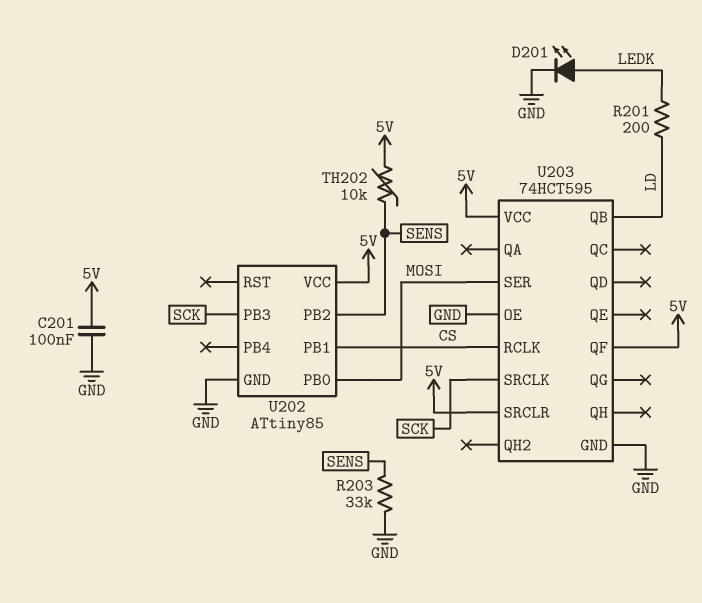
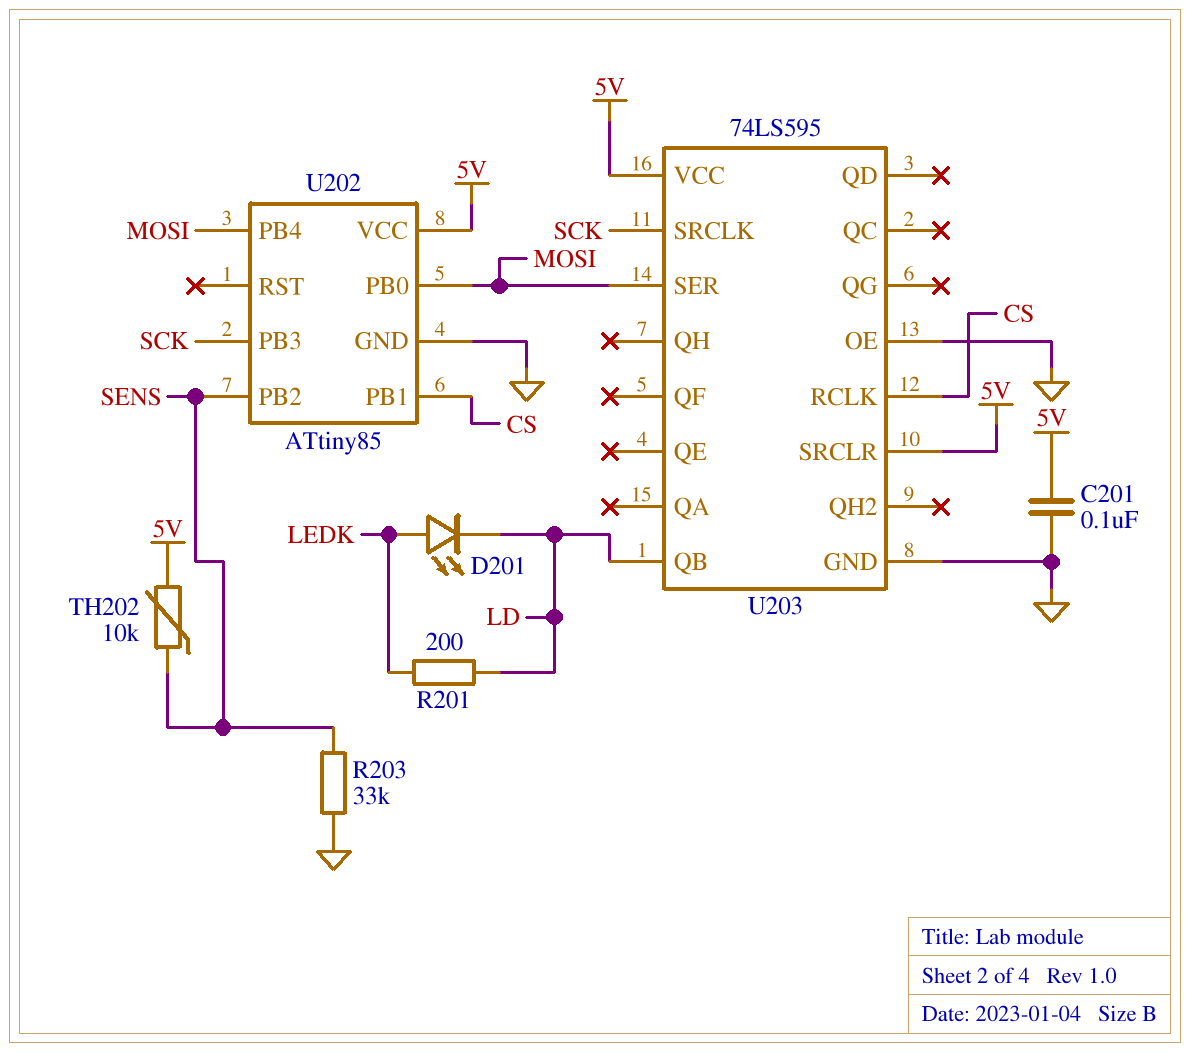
D201: LED (A LEDK, K GND) -> LED (A LEDK, K LD)
U202 pin PB4: none -> MOSI
U203: 74HCT595 -> 74LS595
U203 pin QF: 5V -> none

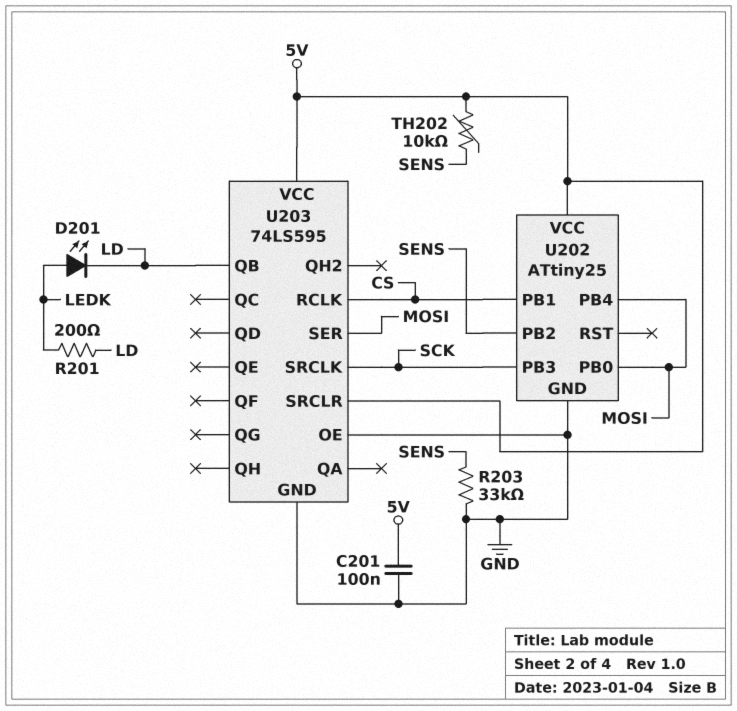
U202: ATtiny85 -> ATtiny25

